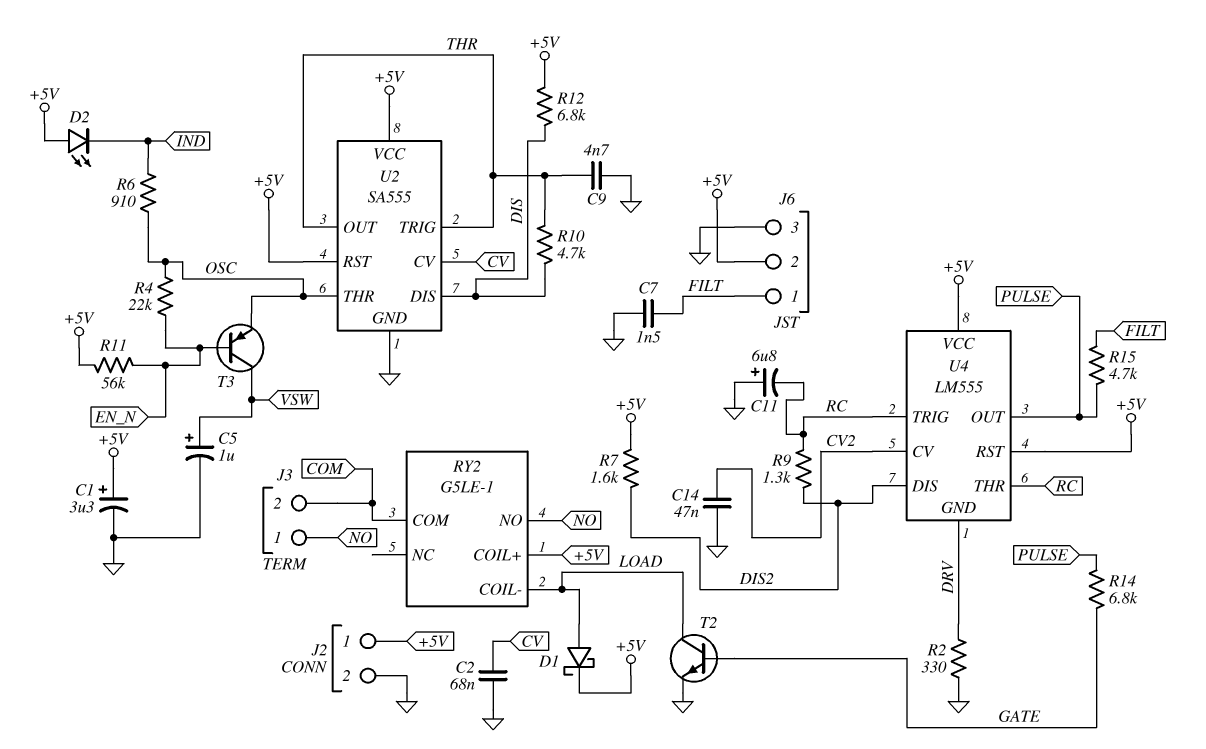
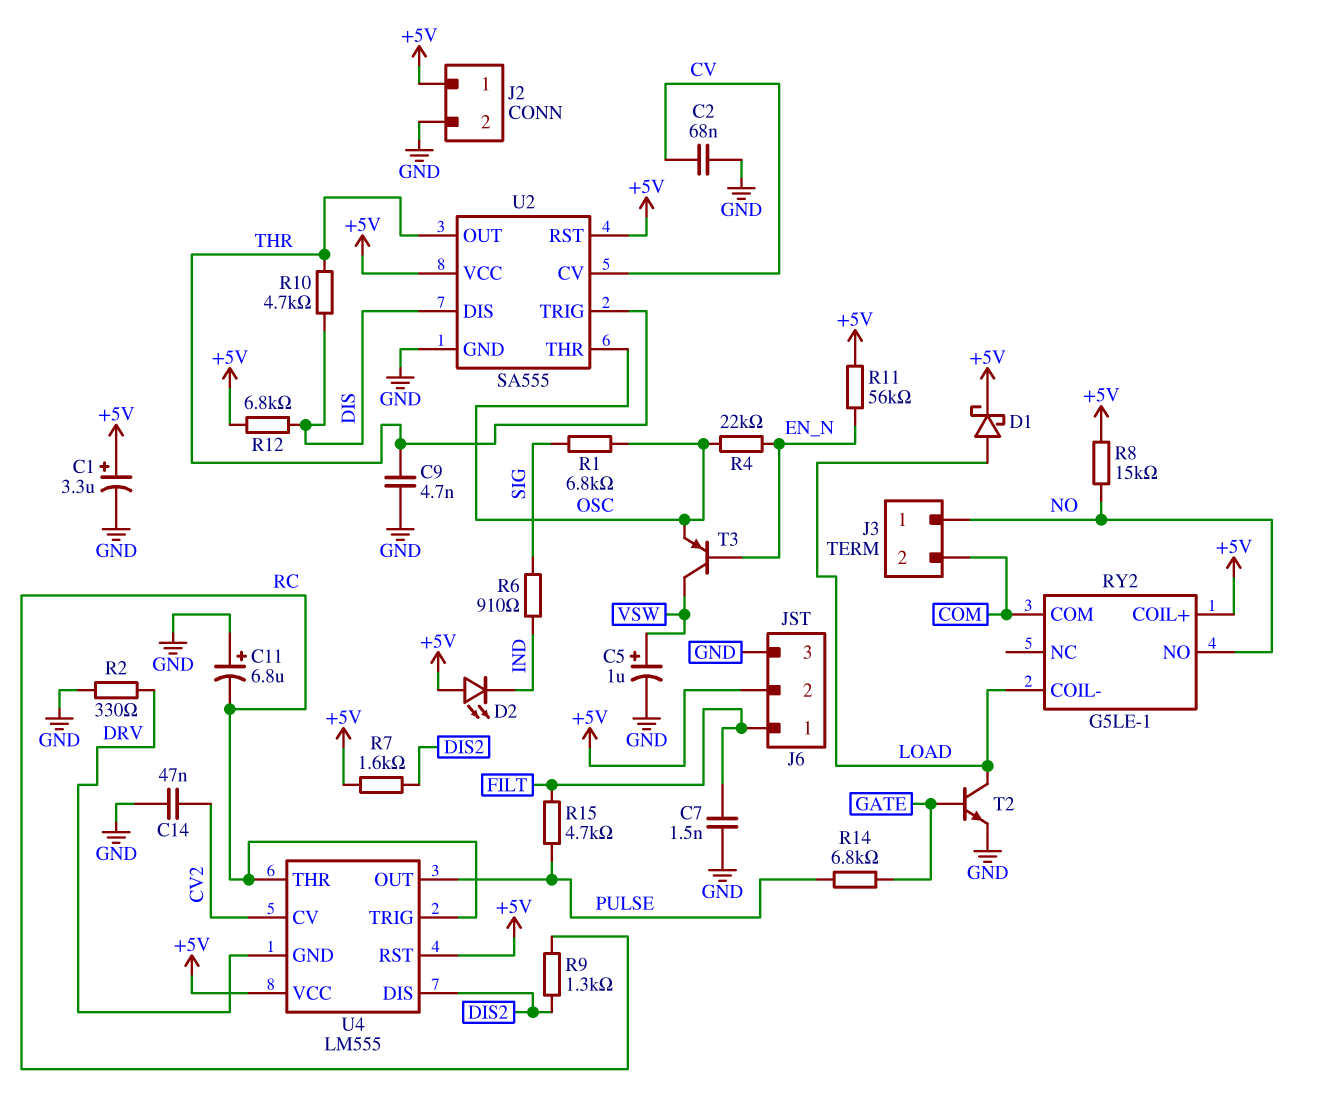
R1: none -> 6.8k (OSC, SIG)
R6: 910 (IND, OSC) -> 910 (IND, SIG)
R8: none -> 15k (+5V, NO)

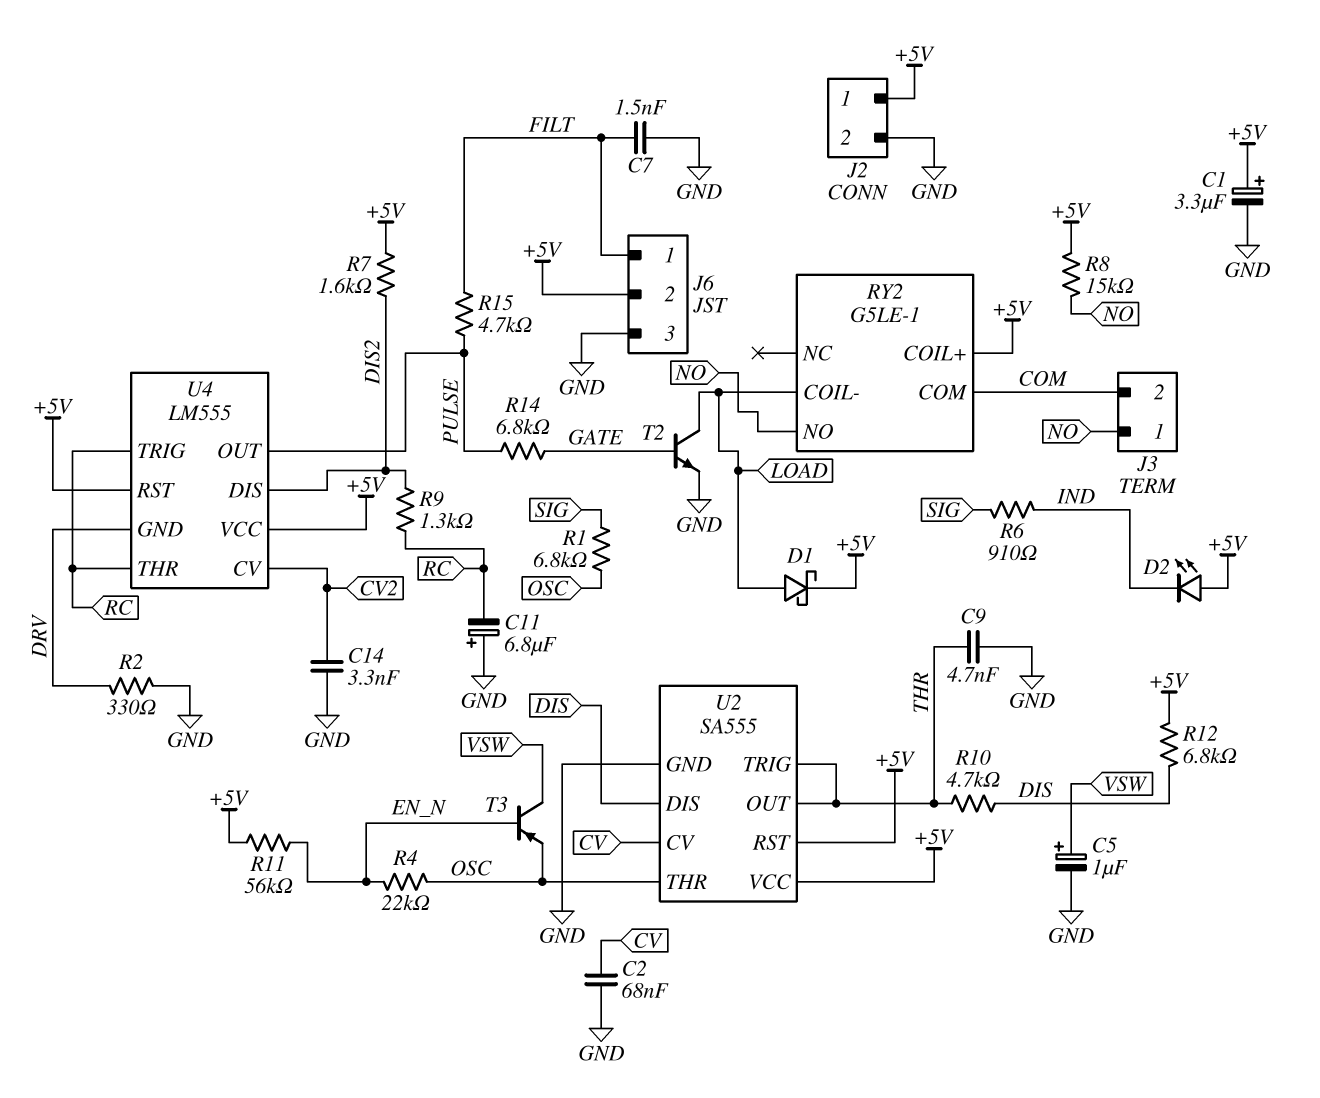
C14: 47nF (CV2, GND) -> 3.3nF (CV2, GND)

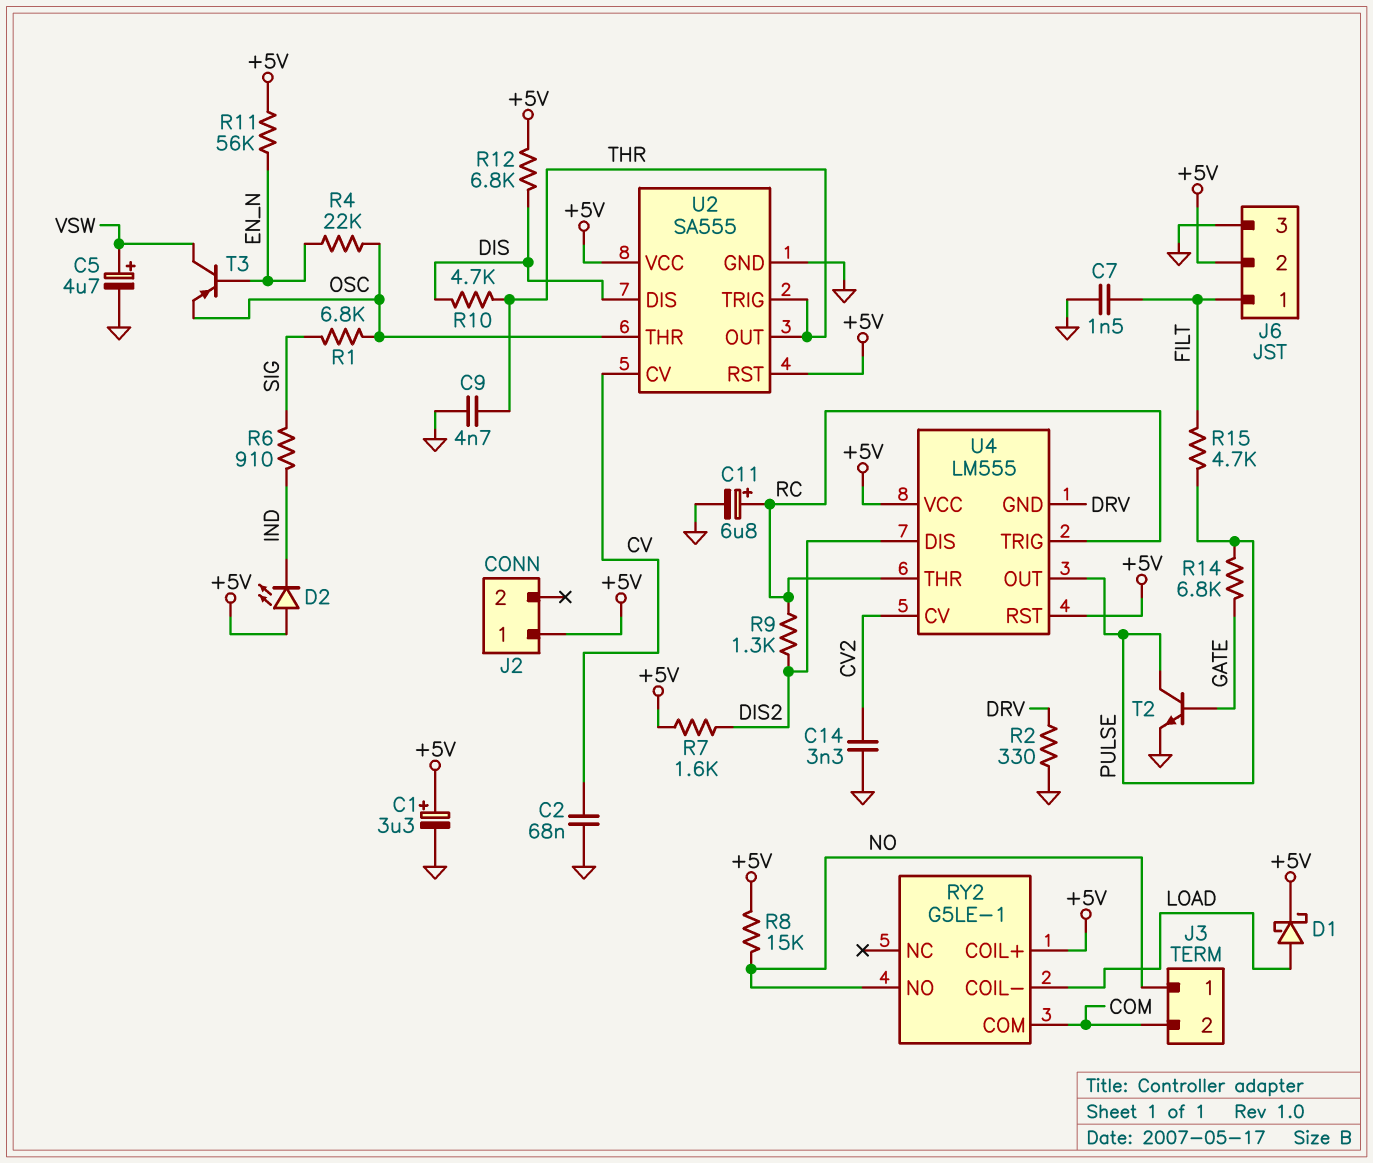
C5: 1uF (plus VSW, minus GND) -> 4.7uF (plus VSW, minus GND)
C11: 6.8uF (plus GND, minus RC) -> 6.8uF (plus RC, minus GND)
J2 pin 2: GND -> none
T2: NPN (B GATE, C LOAD, E GND) -> NPN (B GATE, C PULSE, E GND)

